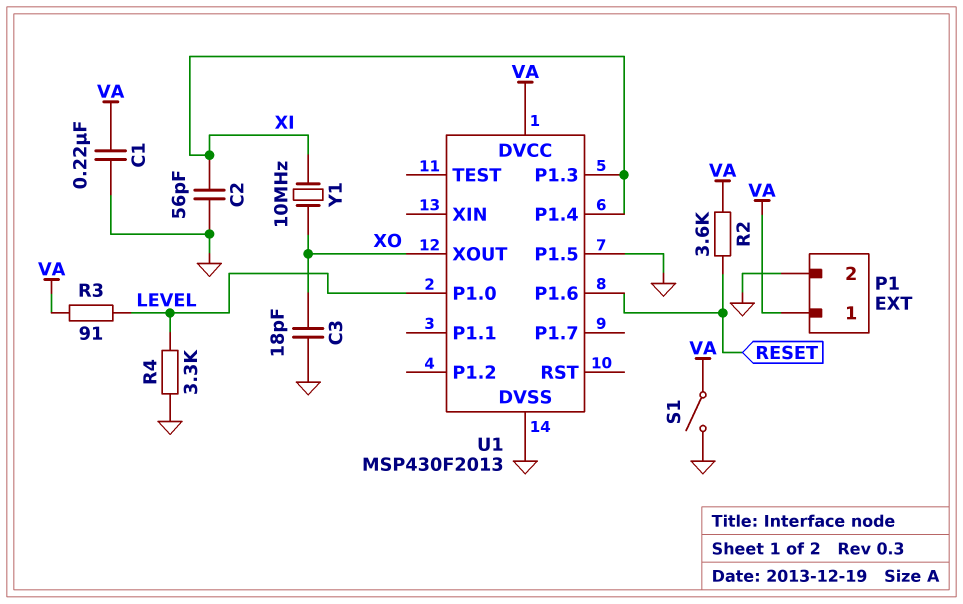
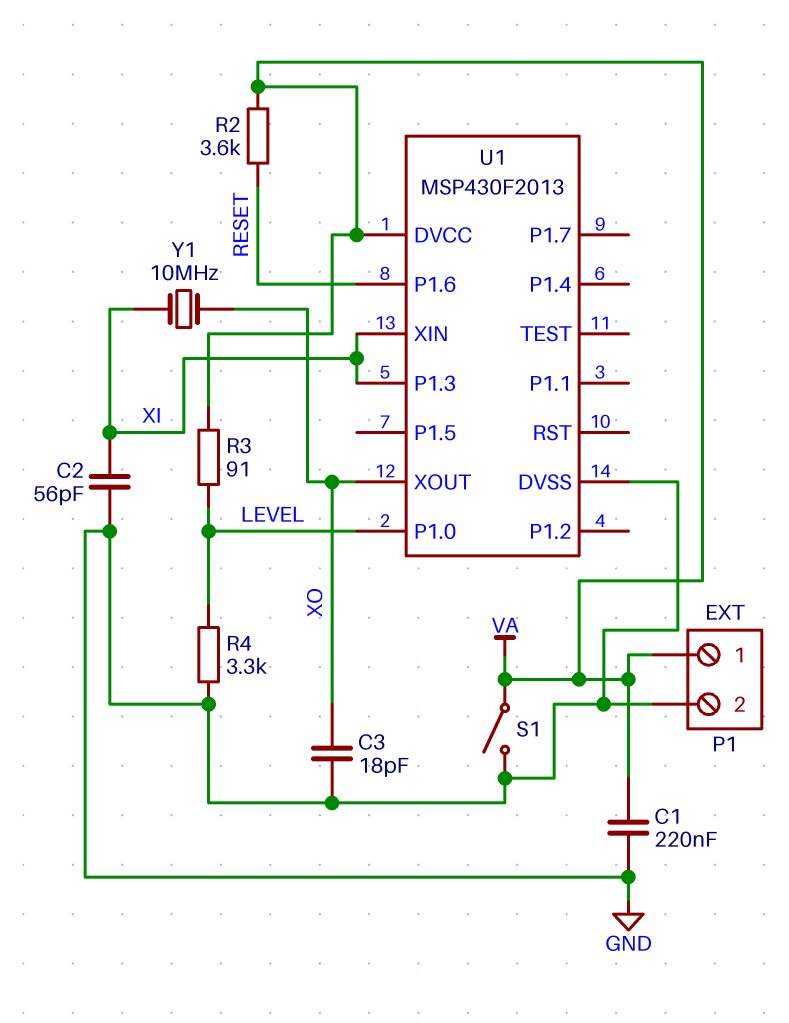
U1 pin P1.4: XI -> none
U1 pin P1.5: GND -> none
U1 pin XIN: none -> XI

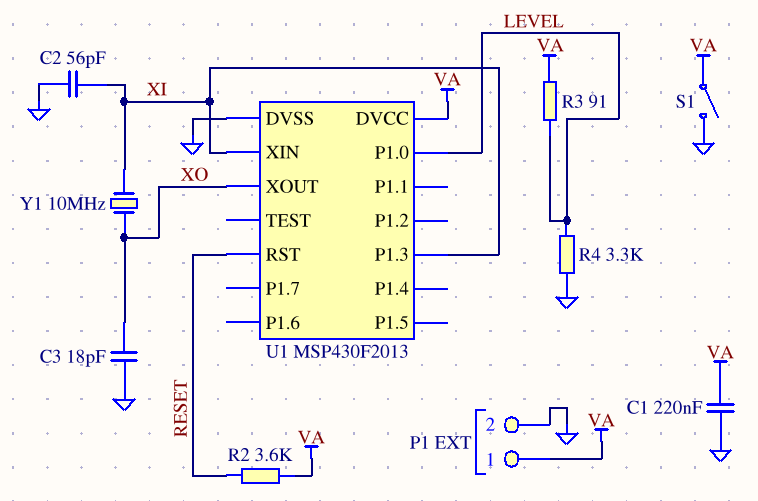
U1 pin P1.6: RESET -> none
U1 pin RST: none -> RESET

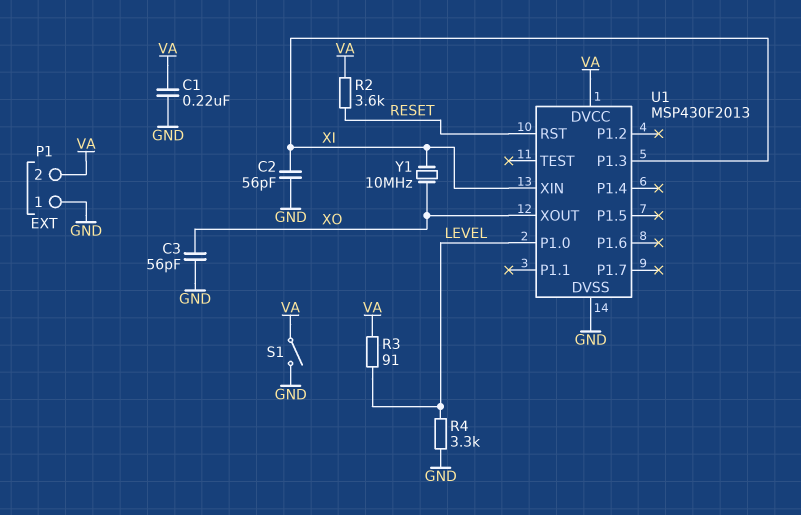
C3: 18pF (GND, XO) -> 56pF (GND, XO)
P1 pin 1: VA -> GND
P1 pin 2: GND -> VA

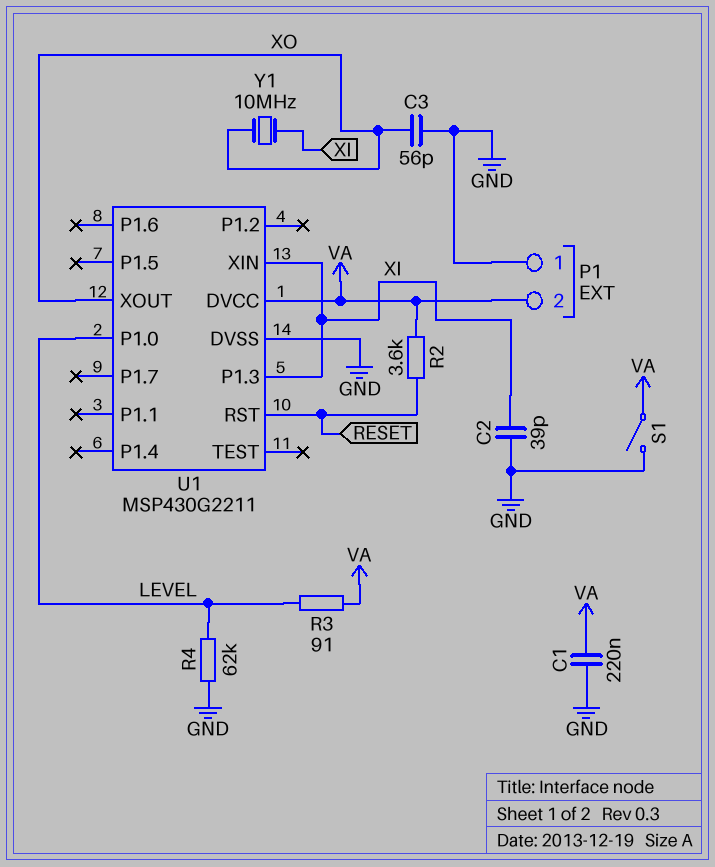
C2: 56pF (GND, XI) -> 39pF (GND, XI)
R4: 3.3k (GND, LEVEL) -> 62k (GND, LEVEL)
U1: MSP430F2013 -> MSP430G2211

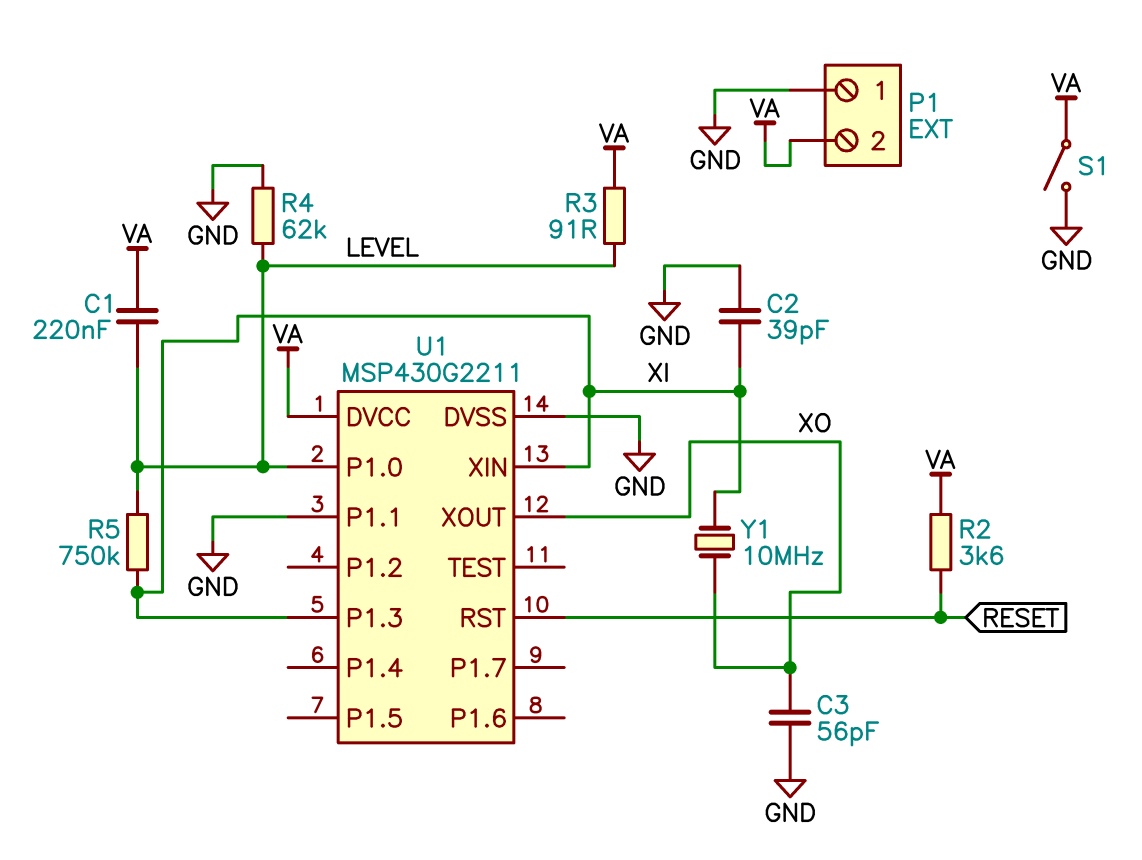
C1: 220nF (GND, VA) -> 220nF (LEVEL, VA)
R5: none -> 750k (LEVEL, XI)
U1 pin P1.1: none -> GND

